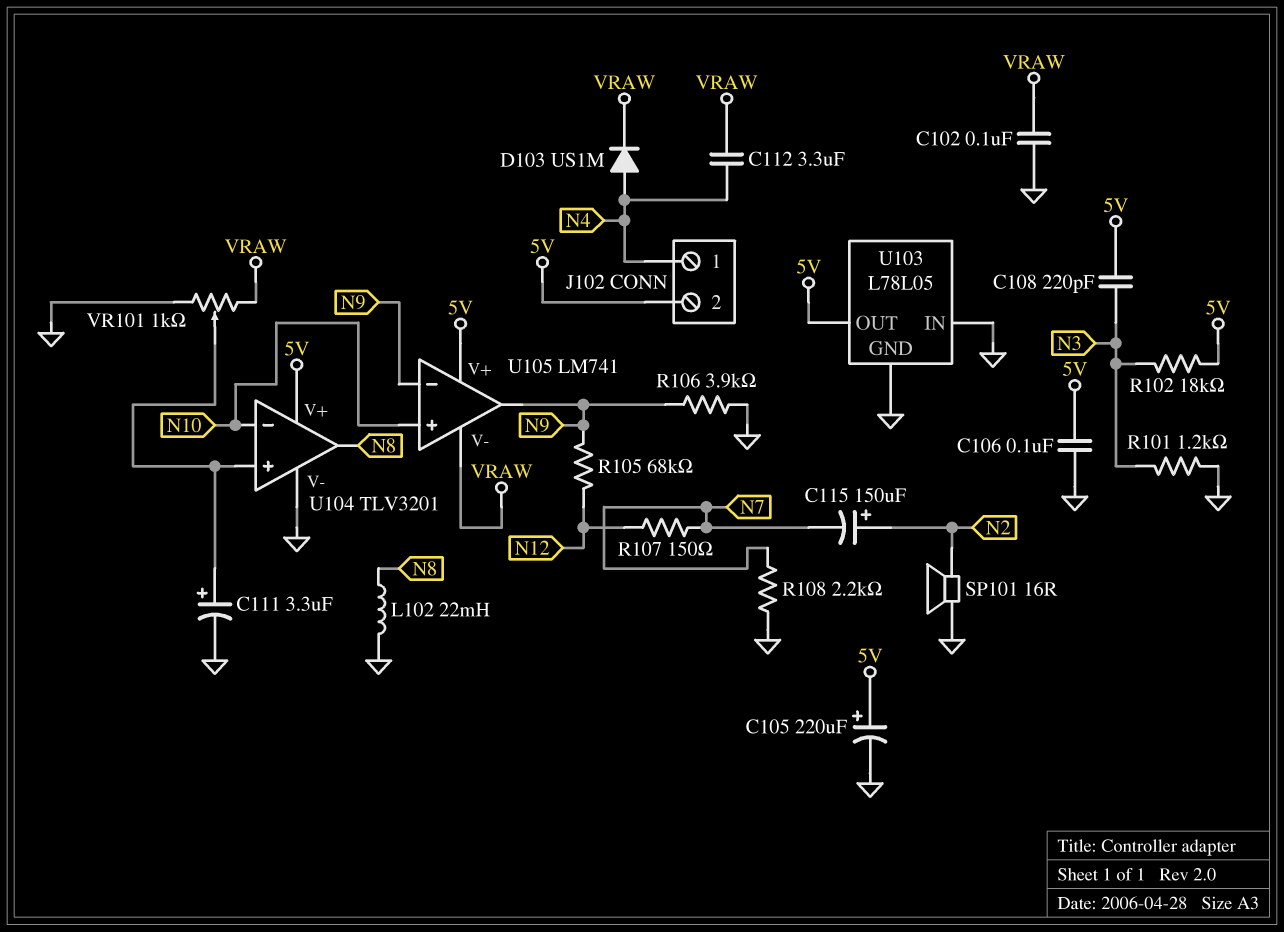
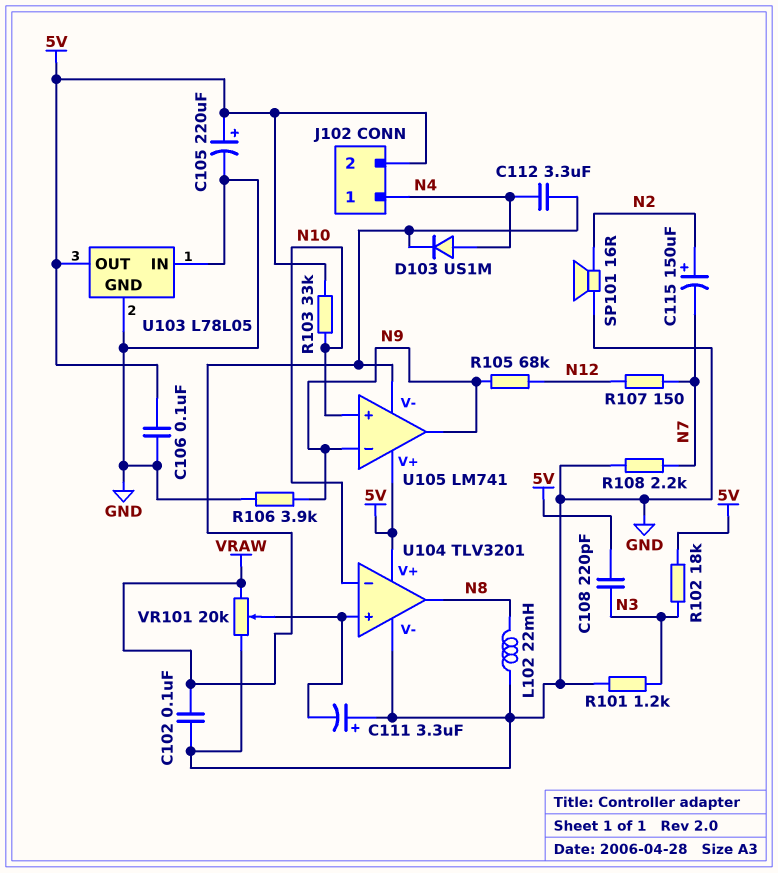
C111: 3.3uF (plus U104/in+, minus GND) -> 3.3uF (plus GND, minus U104/in+)
R103: none -> 33k (5V, N10)
VR101: 1k (GND, VRAW, wiper U104/in+) -> 20k (GND, VRAW, wiper U104/in+)

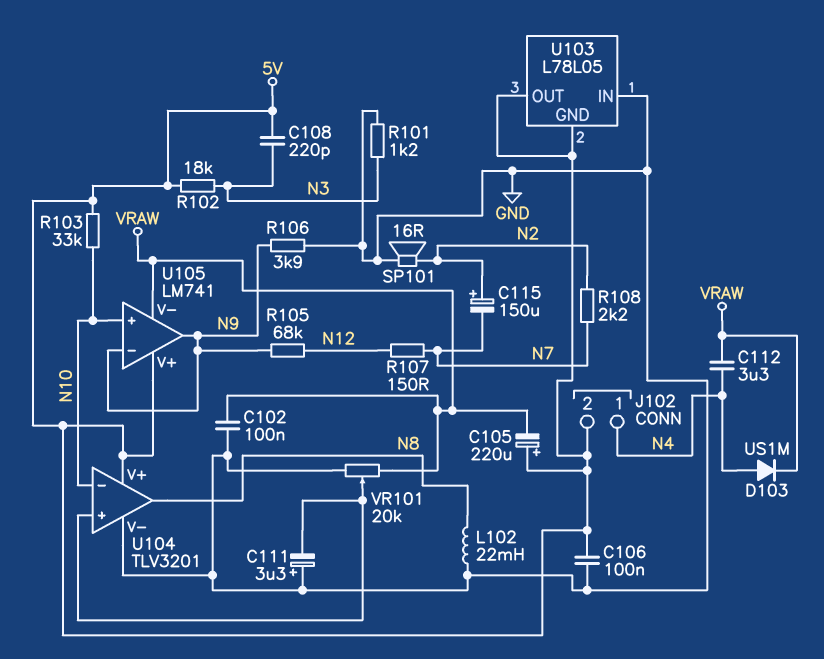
C105: 220uF (plus 5V, minus GND) -> 220uF (plus 5V, minus VRAW)
R108: 2.2k (GND, N7) -> 2.2k (N2, N7)
U103 pin GND: GND -> 5V

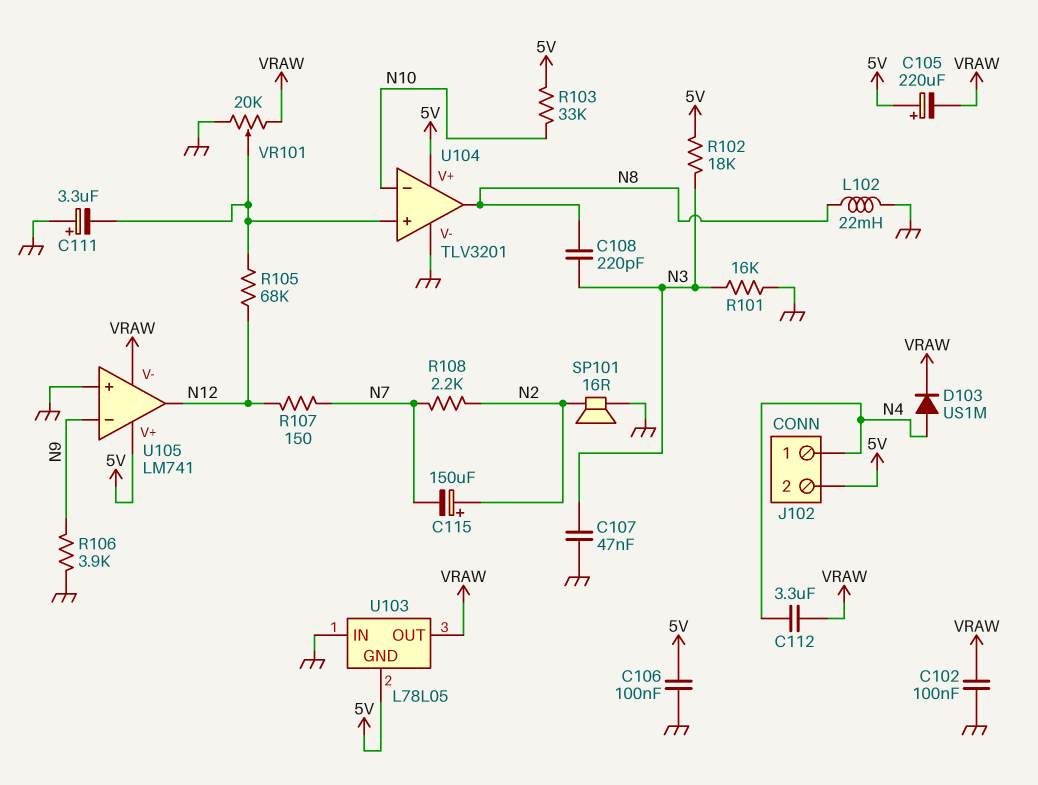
C107: none -> 47nF (GND, N3)
C108: 220pF (5V, N3) -> 220pF (N3, N8)
R101: 1.2k (GND, N3) -> 16k (GND, N3)
R105: 68k (N9, N12) -> 68k (N12, U104/in+)
U103 pin OUT: 5V -> VRAW
U105 pin in+: N10 -> GND
U105 pin out: N9 -> N12

